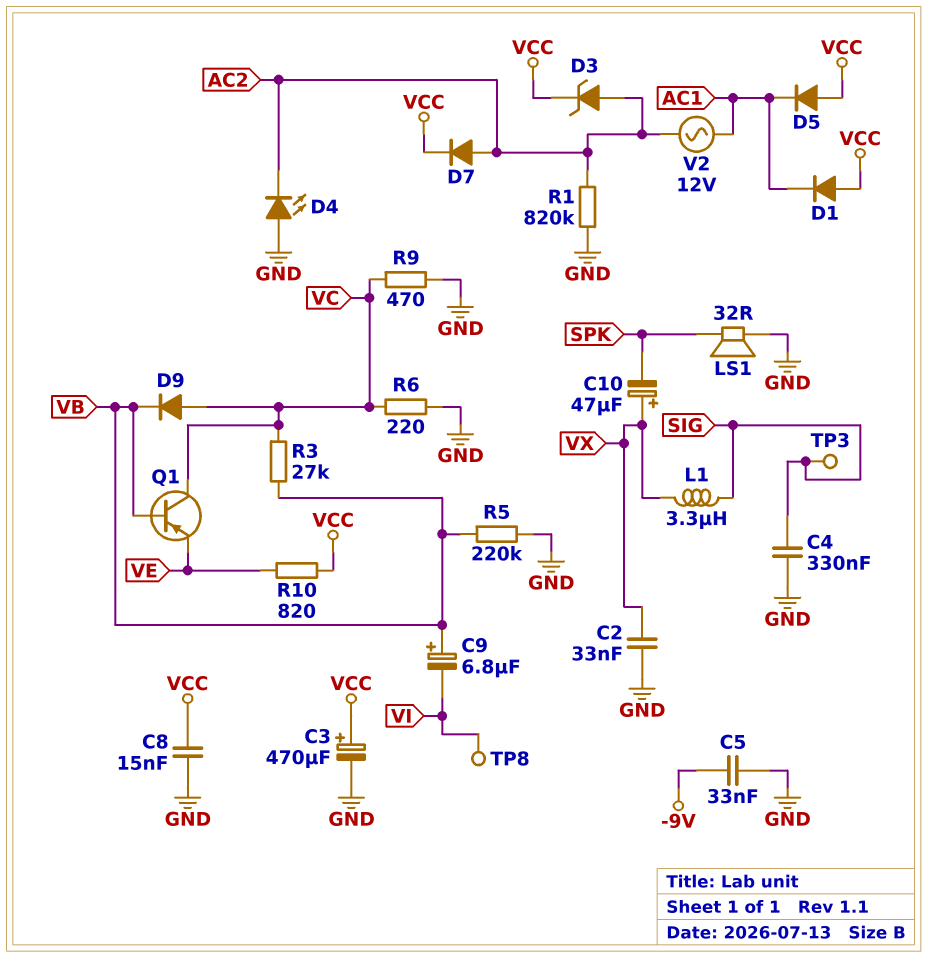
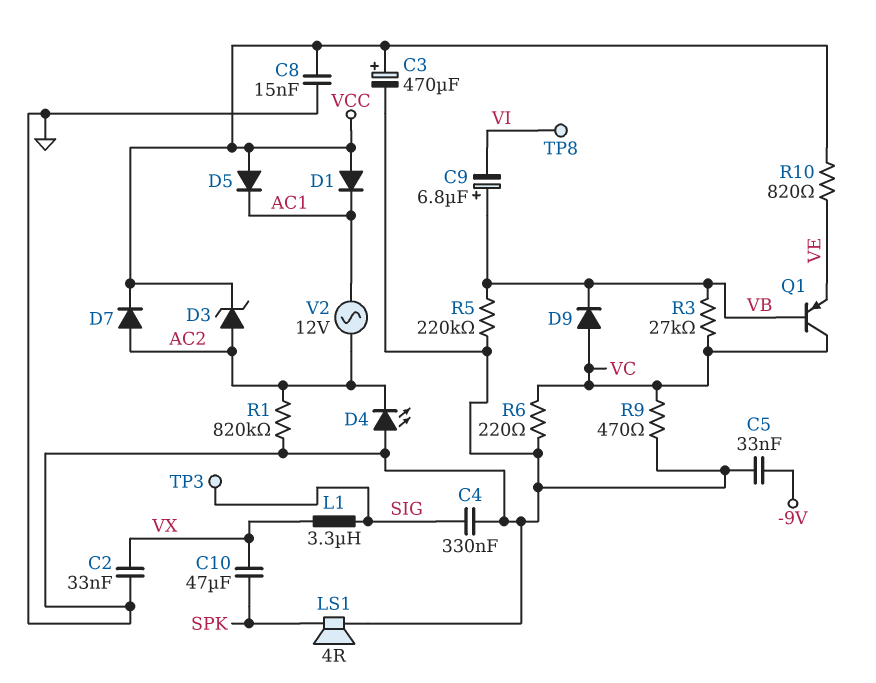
C10: 47uF (plus VX, minus SPK) -> 47uF (SPK, VX)
LS1: speaker 32R (GND, SPK) -> speaker 4R (GND, SPK)

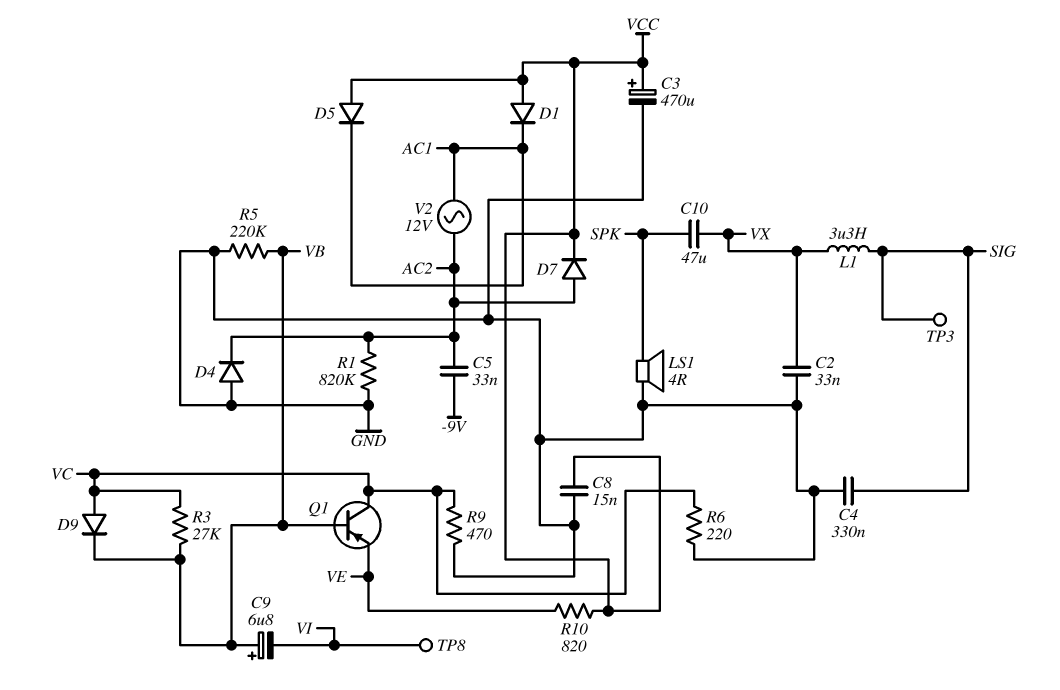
C5: 33nF (-9V, GND) -> 33nF (-9V, AC2)
D3: zener (A AC2, K VCC) -> none
D4: LED (A GND, K AC2) -> diode (A GND, K AC2)

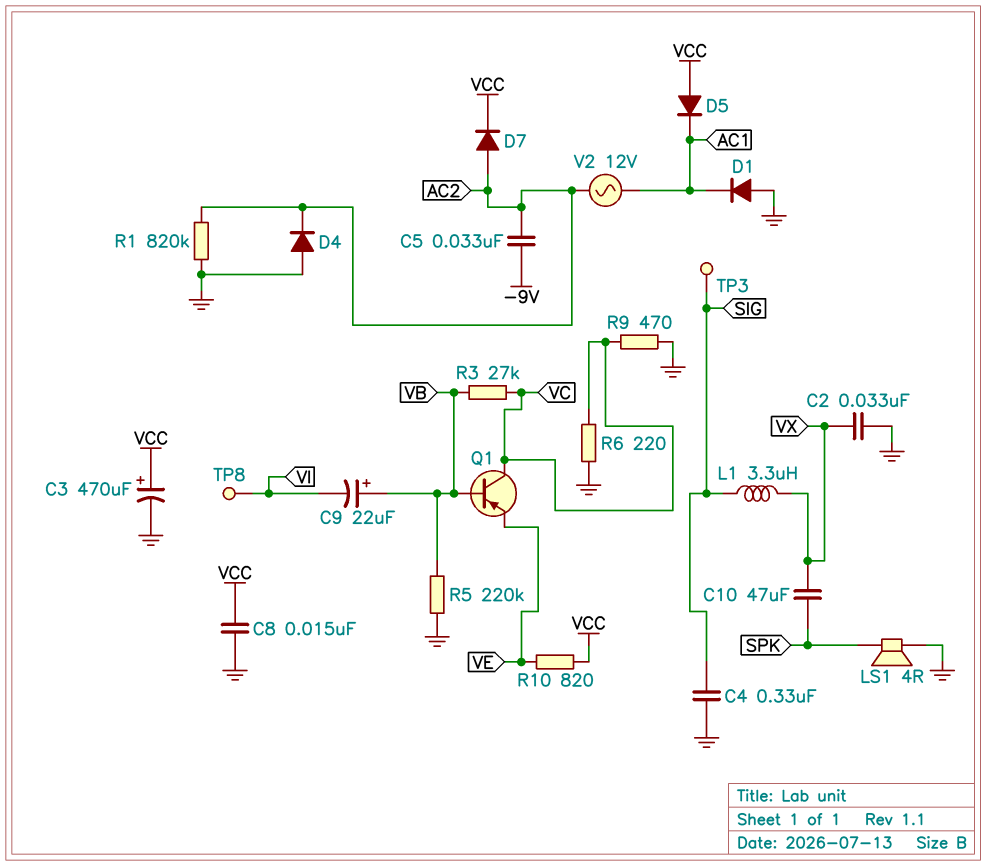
C9: 6.8uF (plus VB, minus VI) -> 22uF (plus VB, minus VI)
D1: diode (A VCC, K AC1) -> diode (A GND, K AC1)
D9: diode (A VC, K VB) -> none

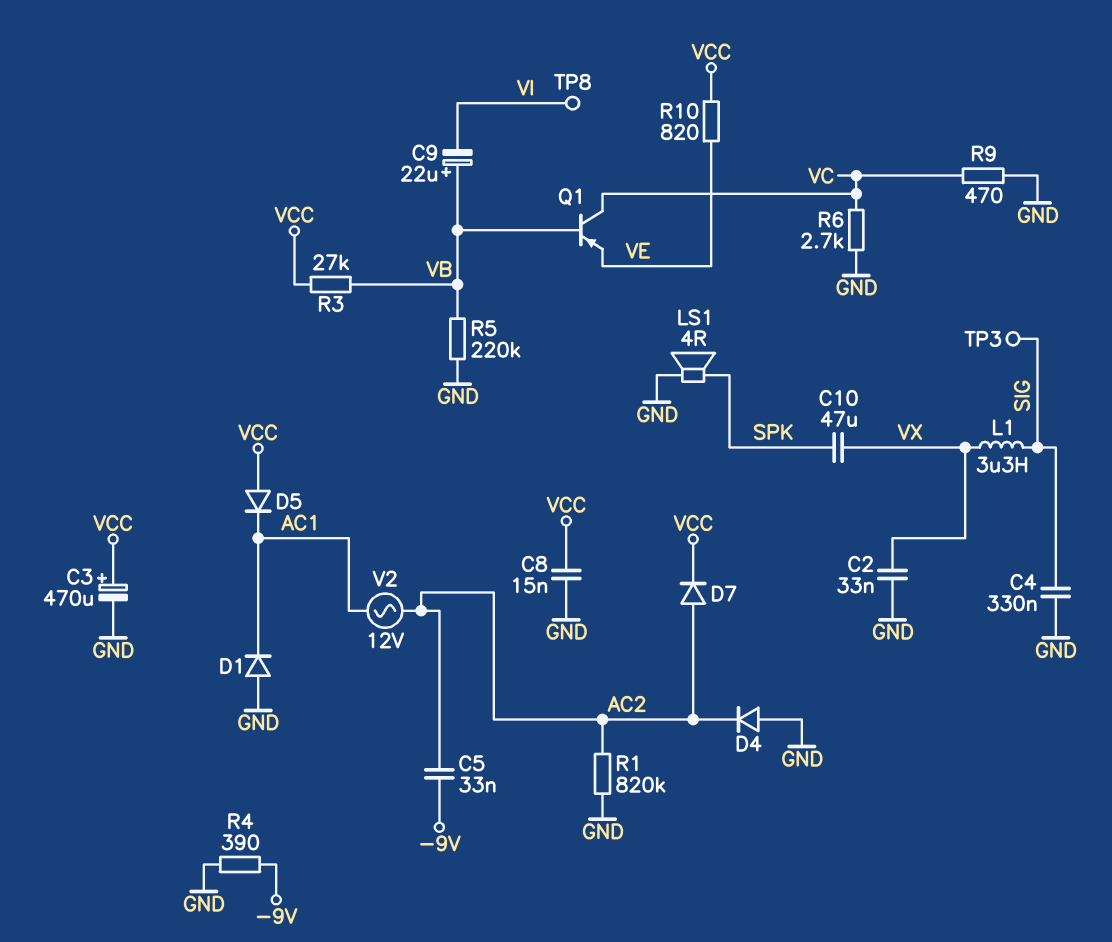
R3: 27k (VB, VC) -> 27k (VB, VCC)
R4: none -> 390 (-9V, GND)
R6: 220 (GND, VC) -> 2.7k (GND, VC)

